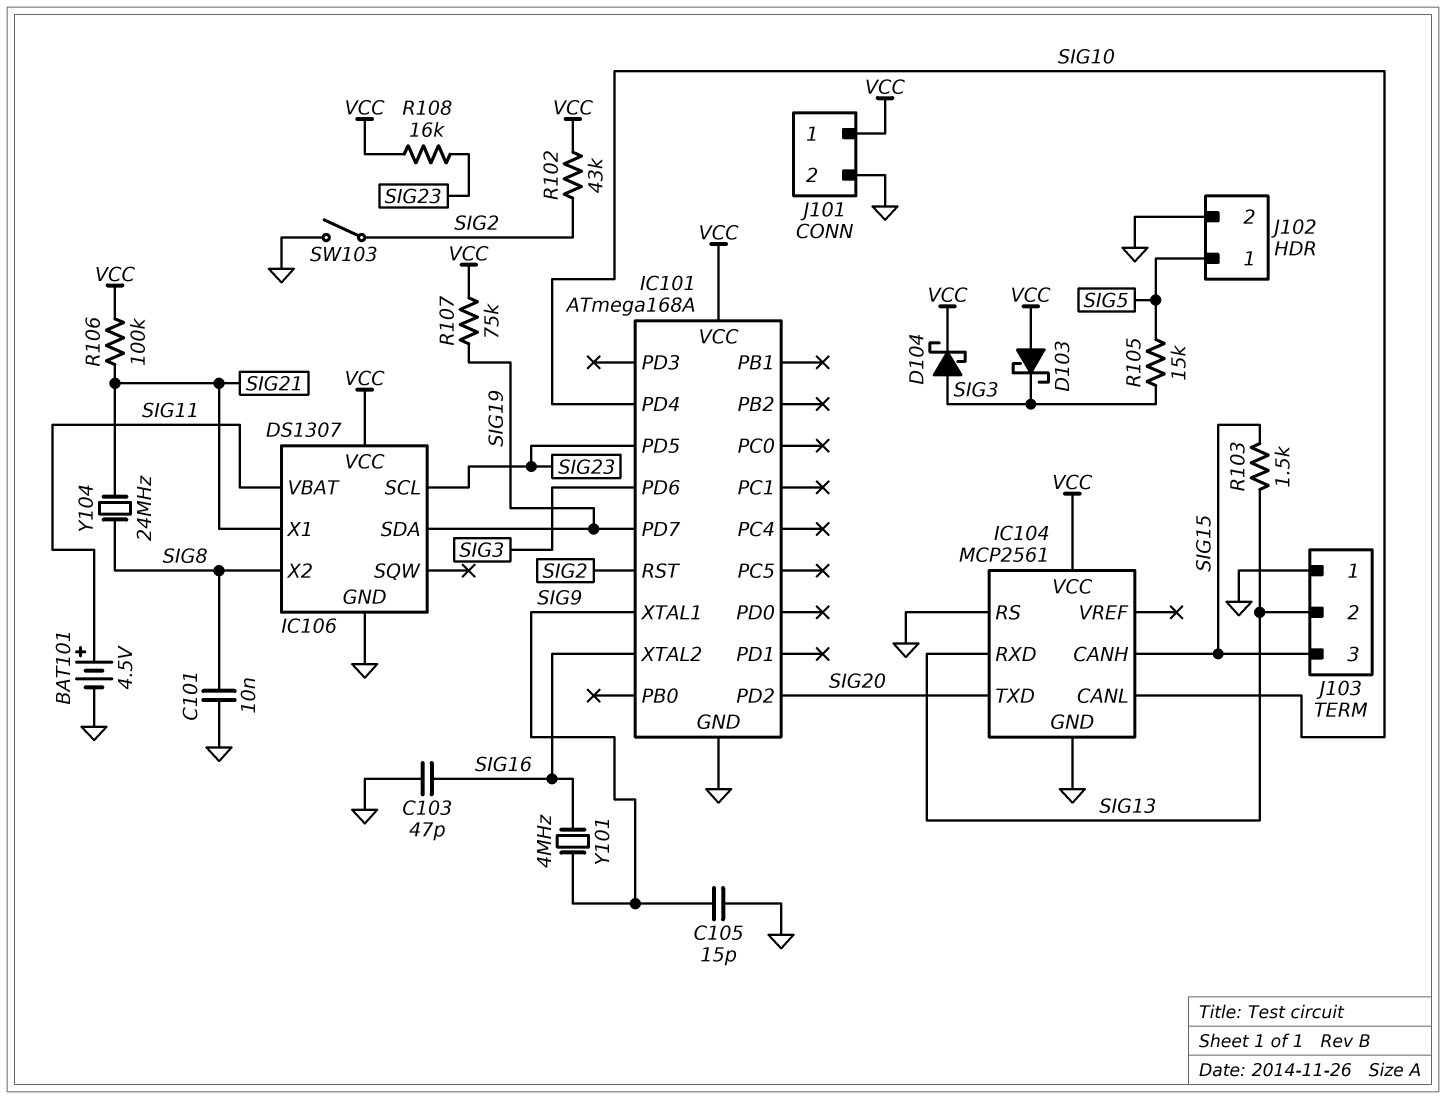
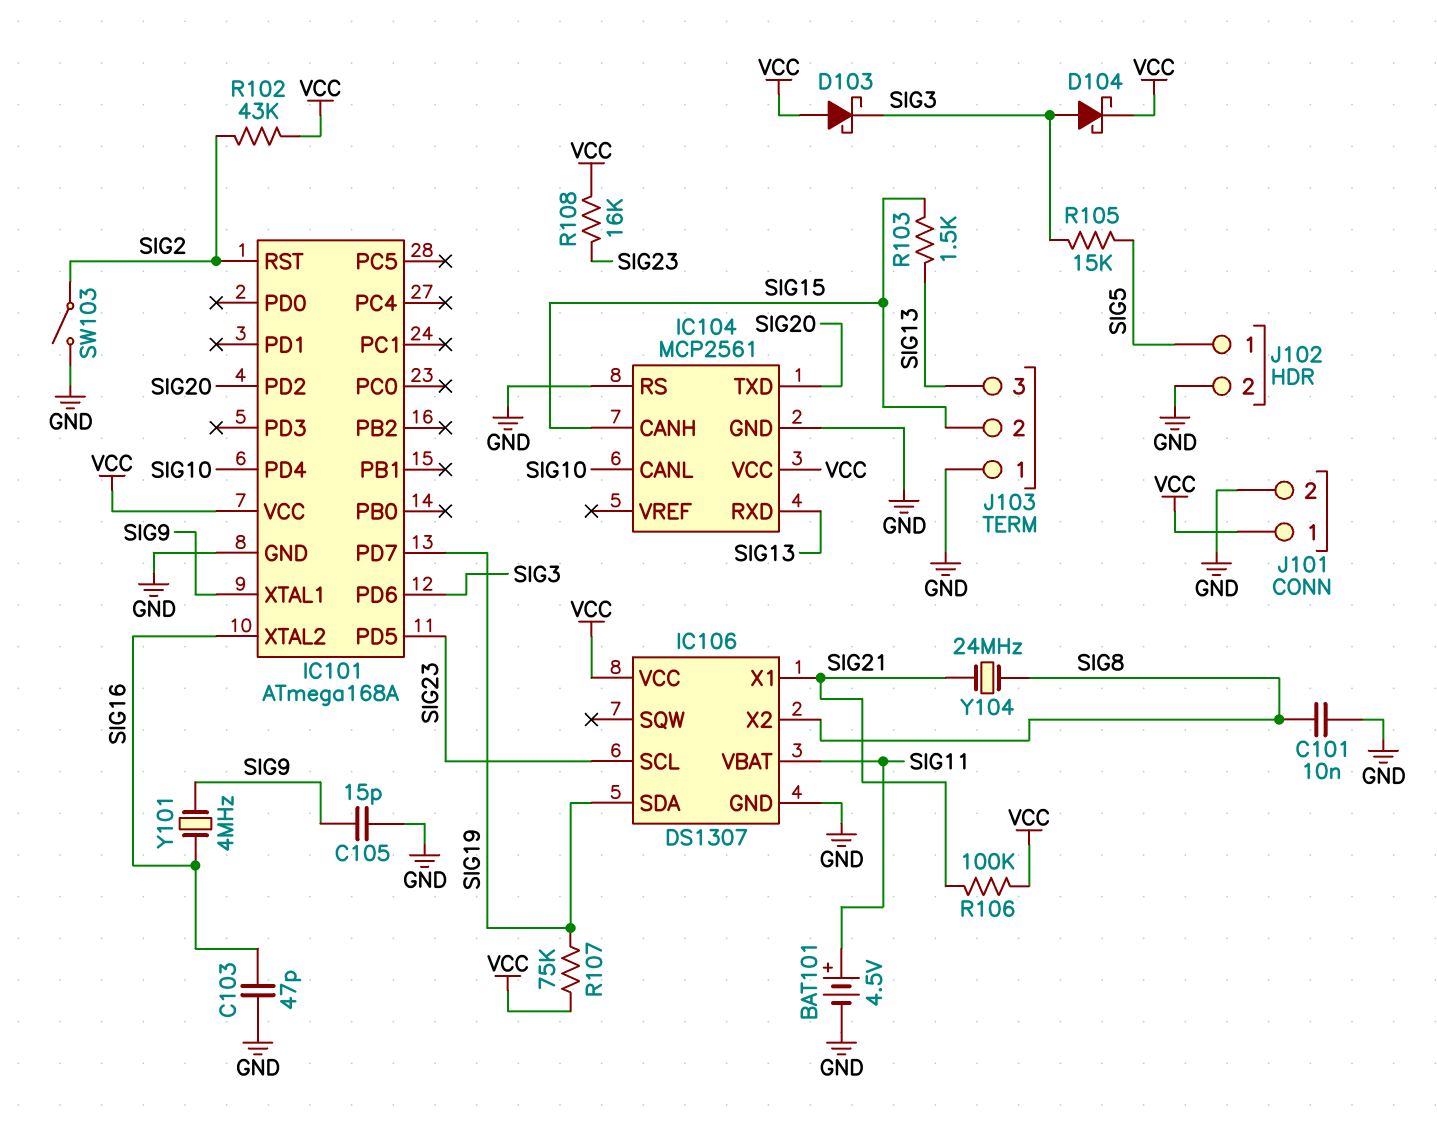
J103 pin 2: SIG13 -> SIG15
J103 pin 3: SIG15 -> SIG13

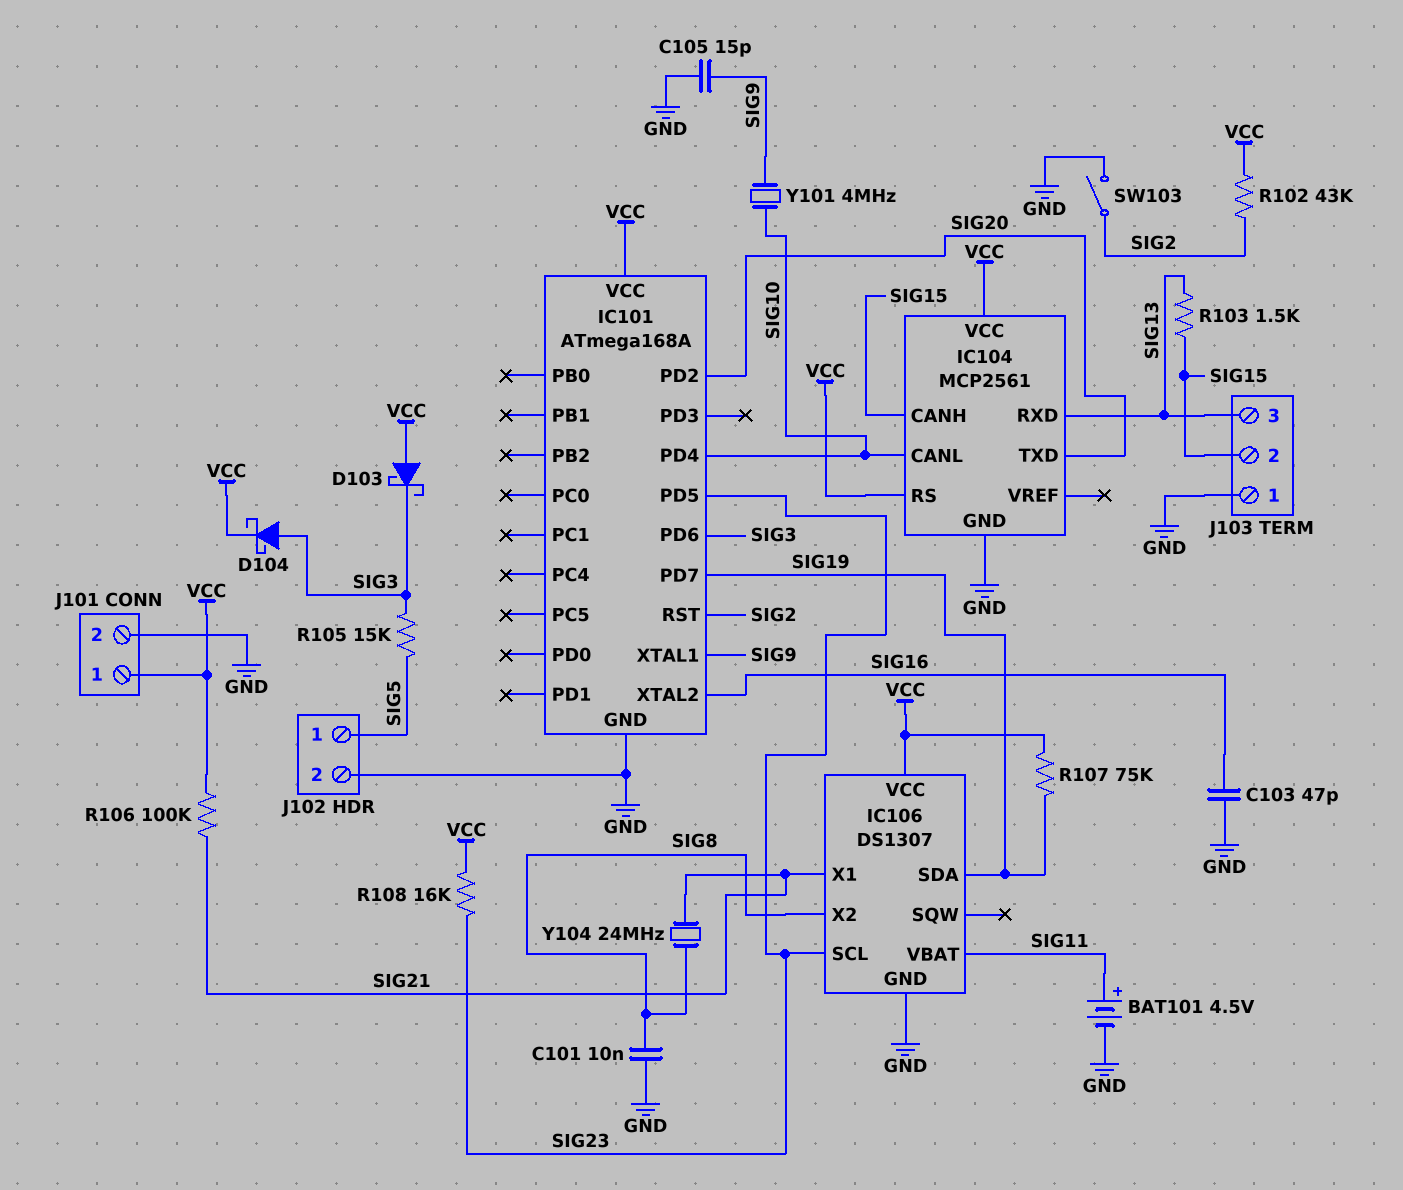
IC104 pin RS: GND -> VCC
Y101: 4MHz (SIG9, SIG16) -> 4MHz (SIG9, SIG10)

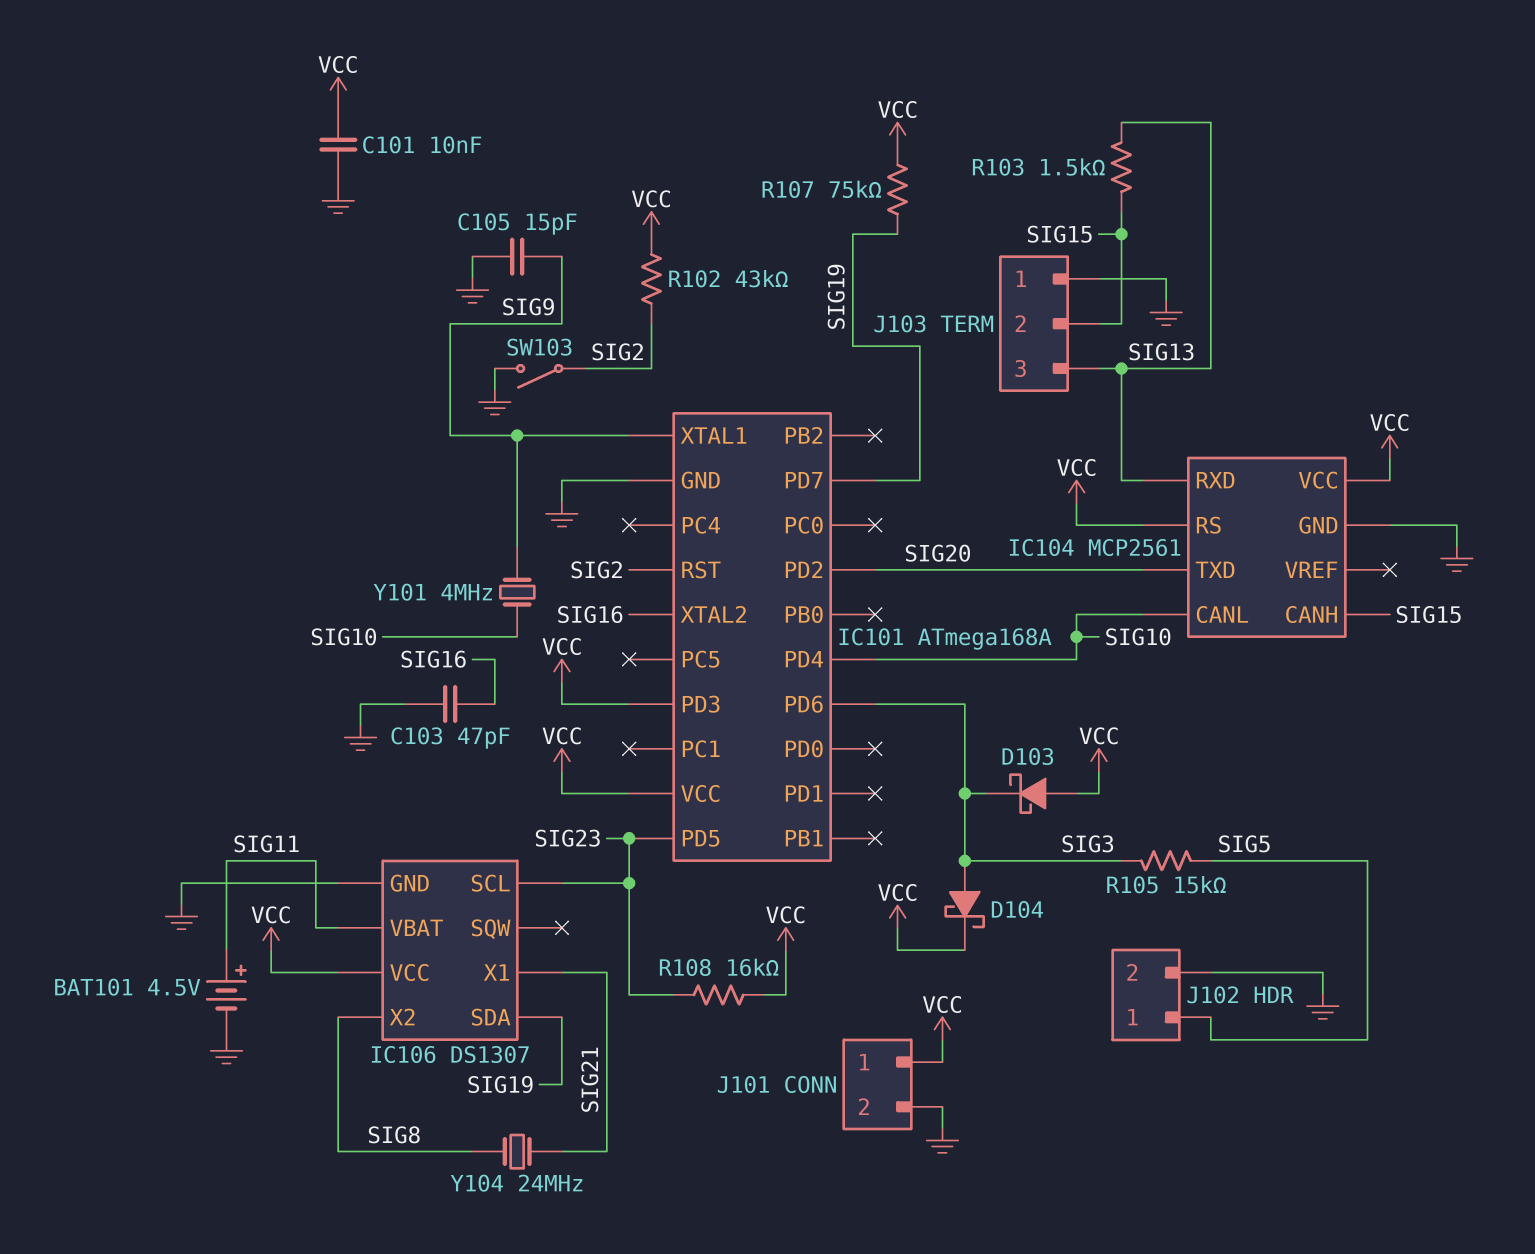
C101: 10nF (GND, SIG8) -> 10nF (GND, VCC)
IC101 pin PD3: none -> VCC
R106: 100k (SIG21, VCC) -> none

